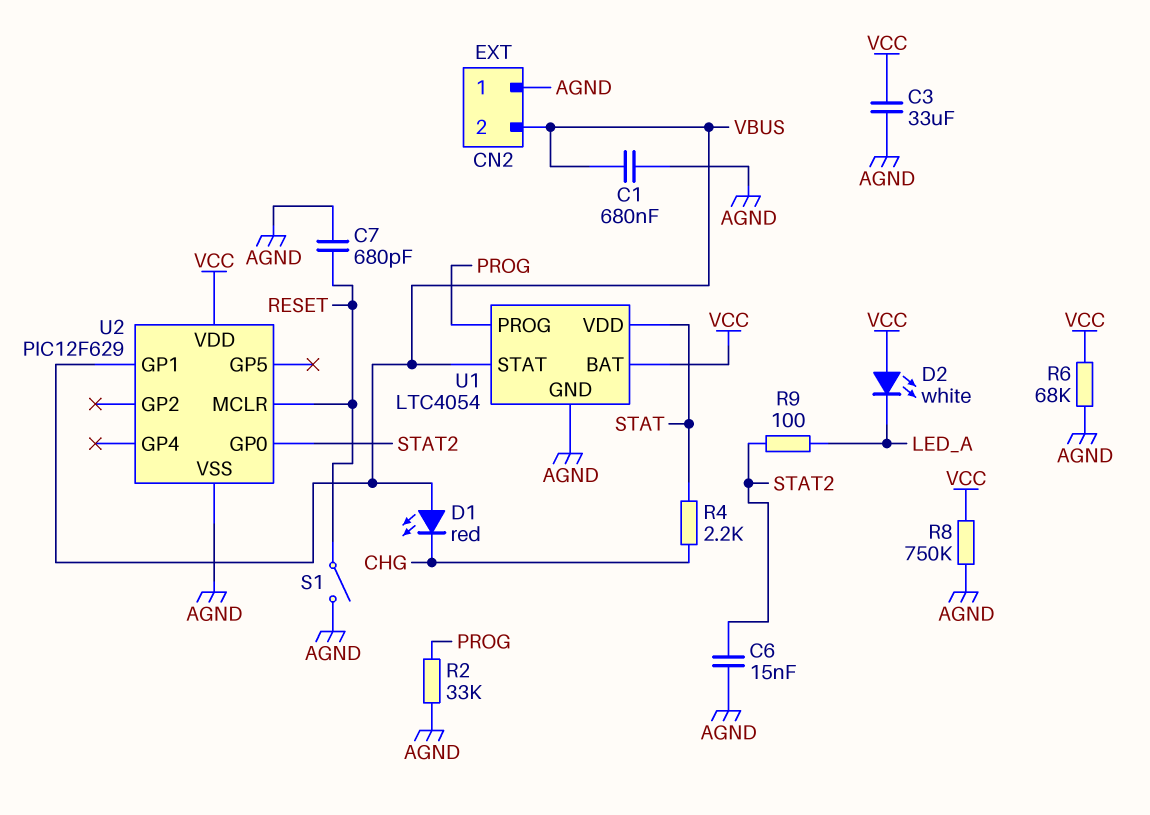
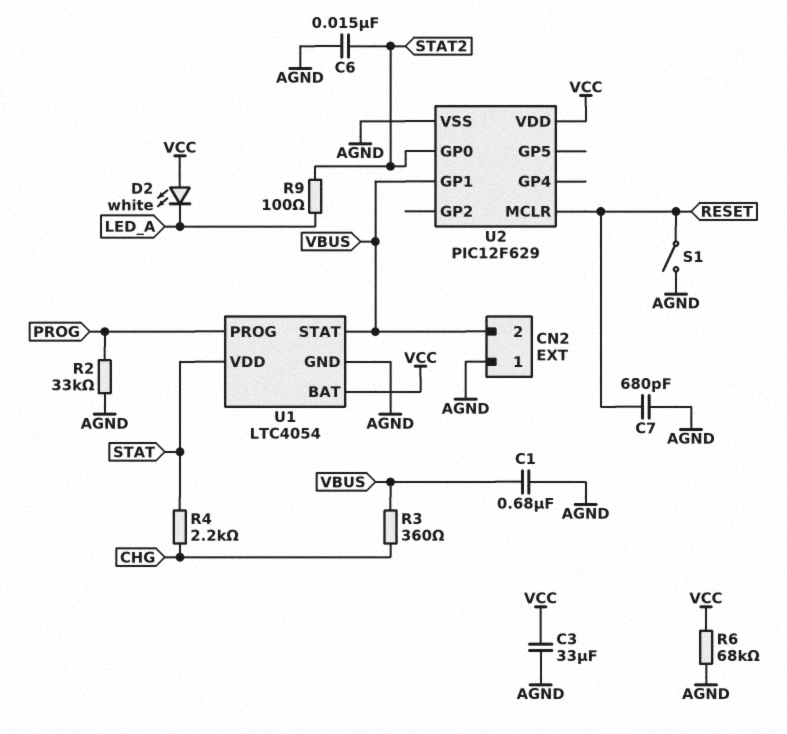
D1: LED red (A VBUS, K CHG) -> none
R3: none -> 360 (CHG, VBUS)
R8: 750k (AGND, VCC) -> none

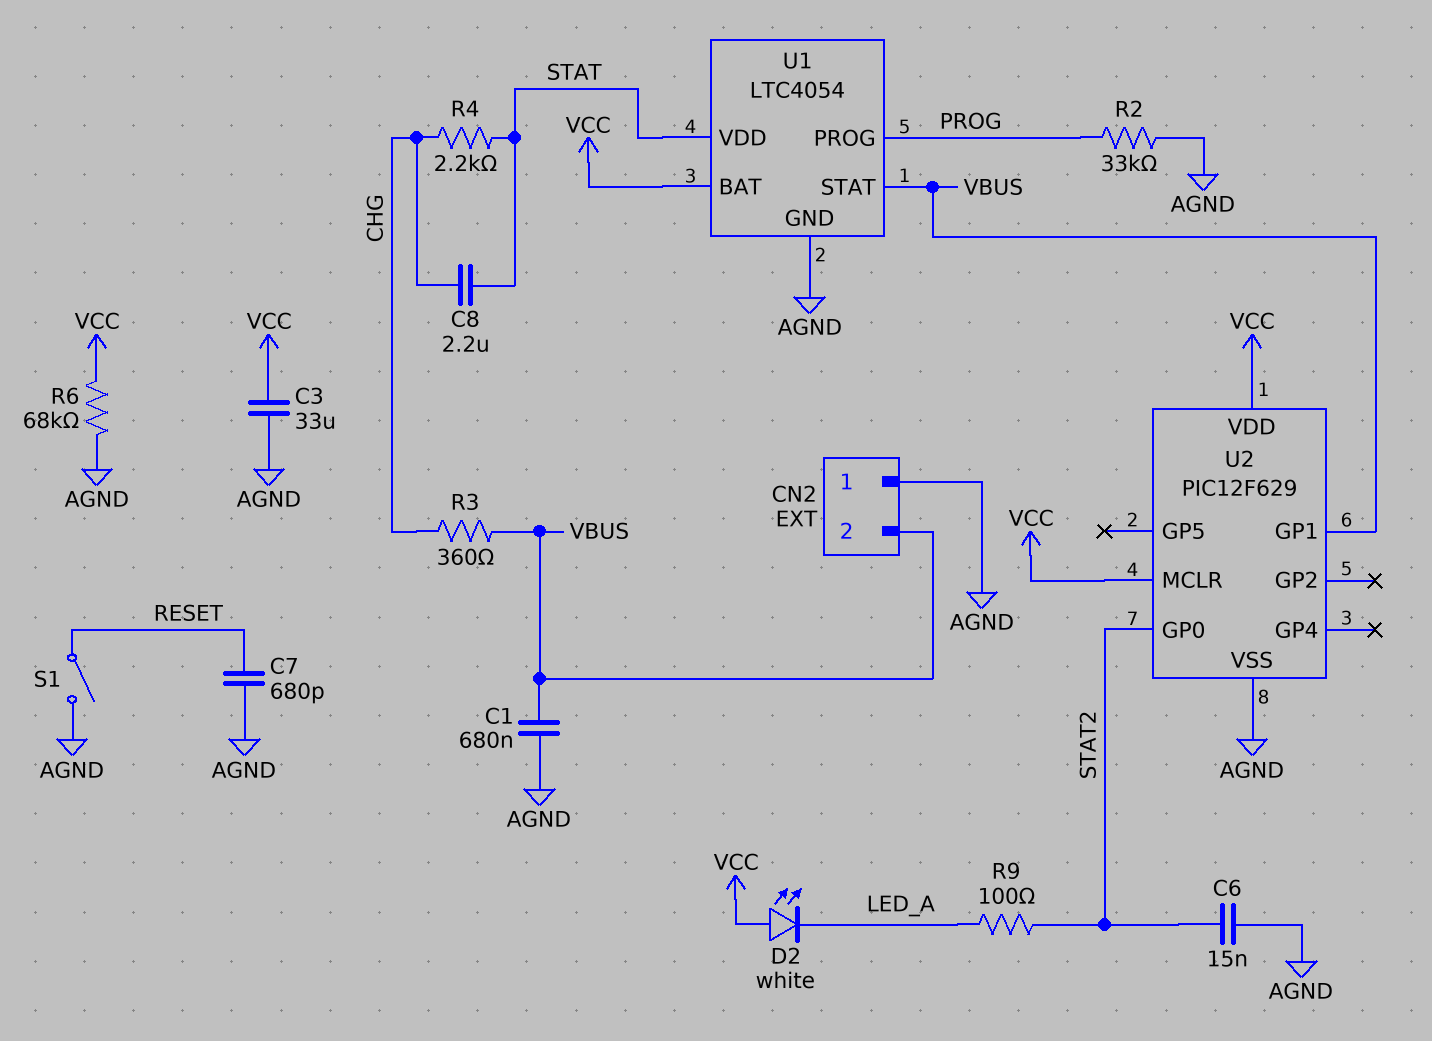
C8: none -> 2.2uF (CHG, STAT)
U2 pin MCLR: RESET -> VCC

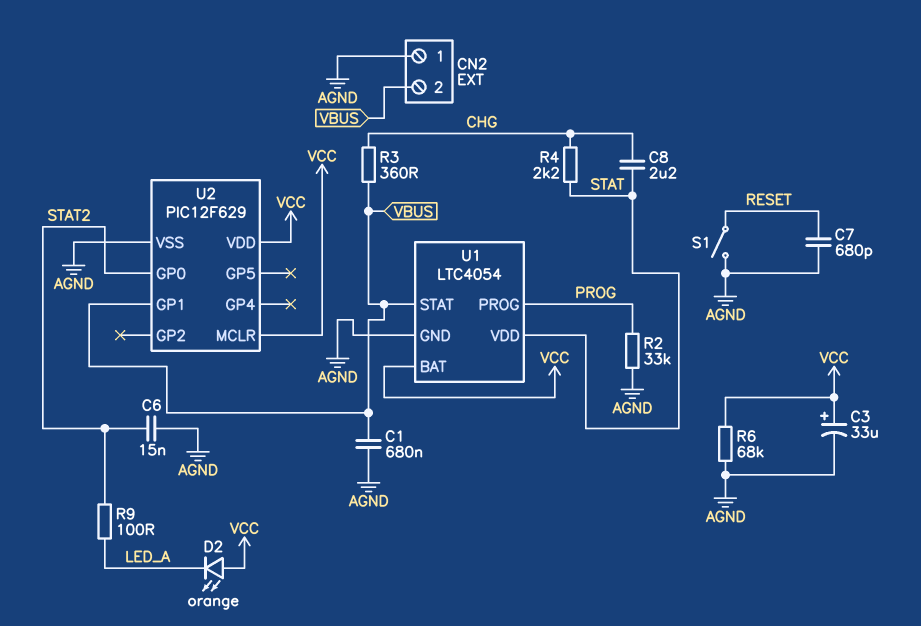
C3: 33uF (AGND, VCC) -> 33uF (plus VCC, minus AGND)
D2: LED white (A VCC, K LED_A) -> LED orange (A VCC, K LED_A)

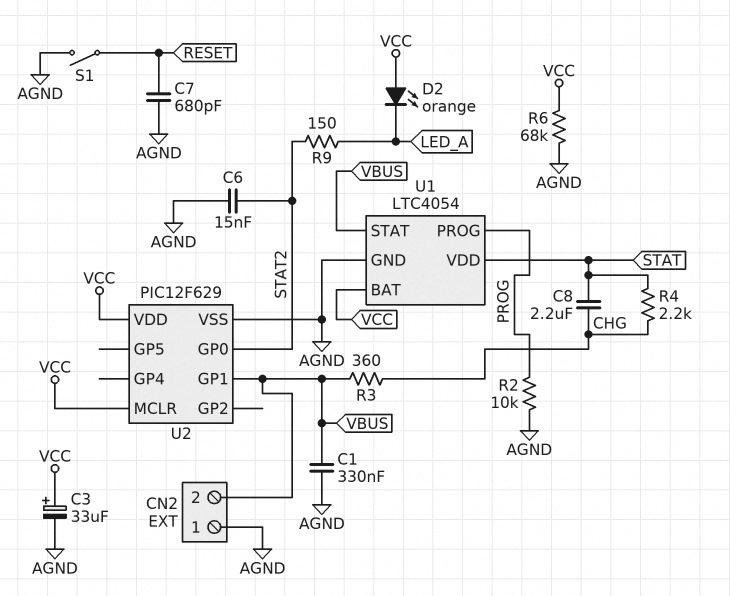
C1: 680nF (AGND, VBUS) -> 330nF (AGND, VBUS)
R2: 33k (AGND, PROG) -> 10k (AGND, PROG)
R9: 100 (LED_A, STAT2) -> 150 (LED_A, STAT2)

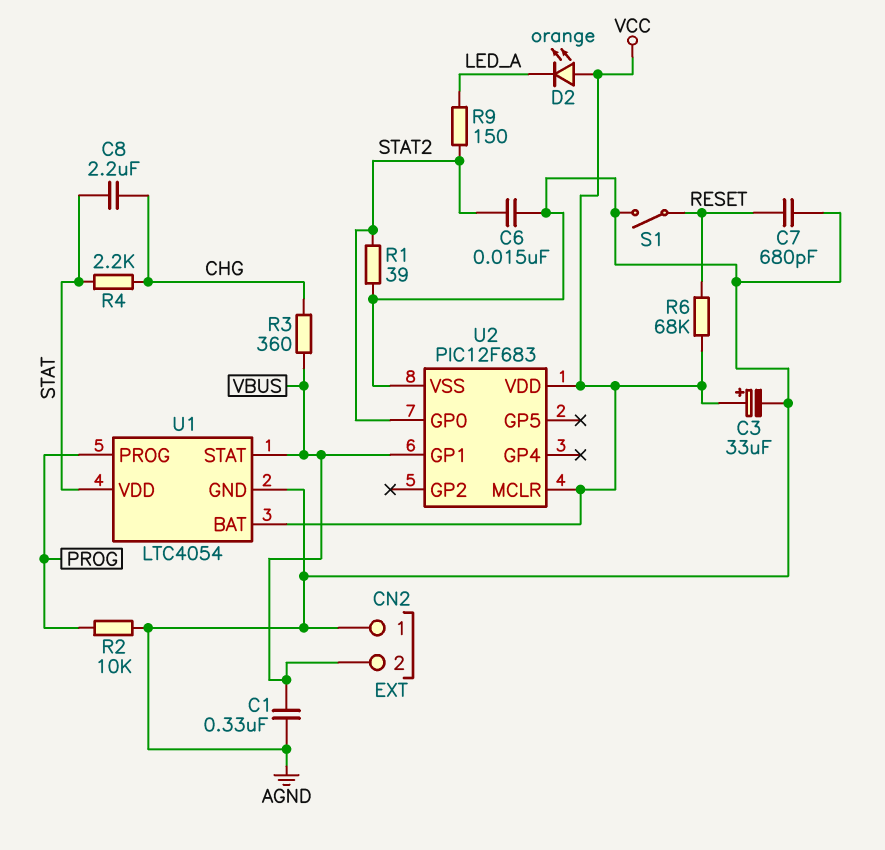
R1: none -> 39 (AGND, STAT2)
R6: 68k (AGND, VCC) -> 68k (RESET, VCC)
U2: PIC12F629 -> PIC12F683

